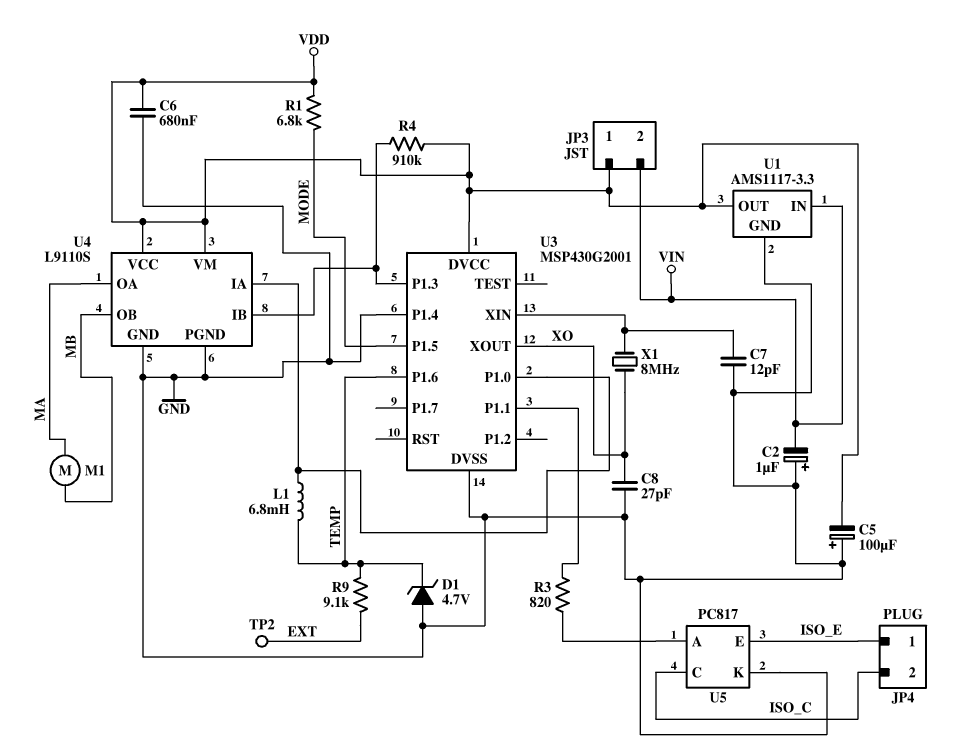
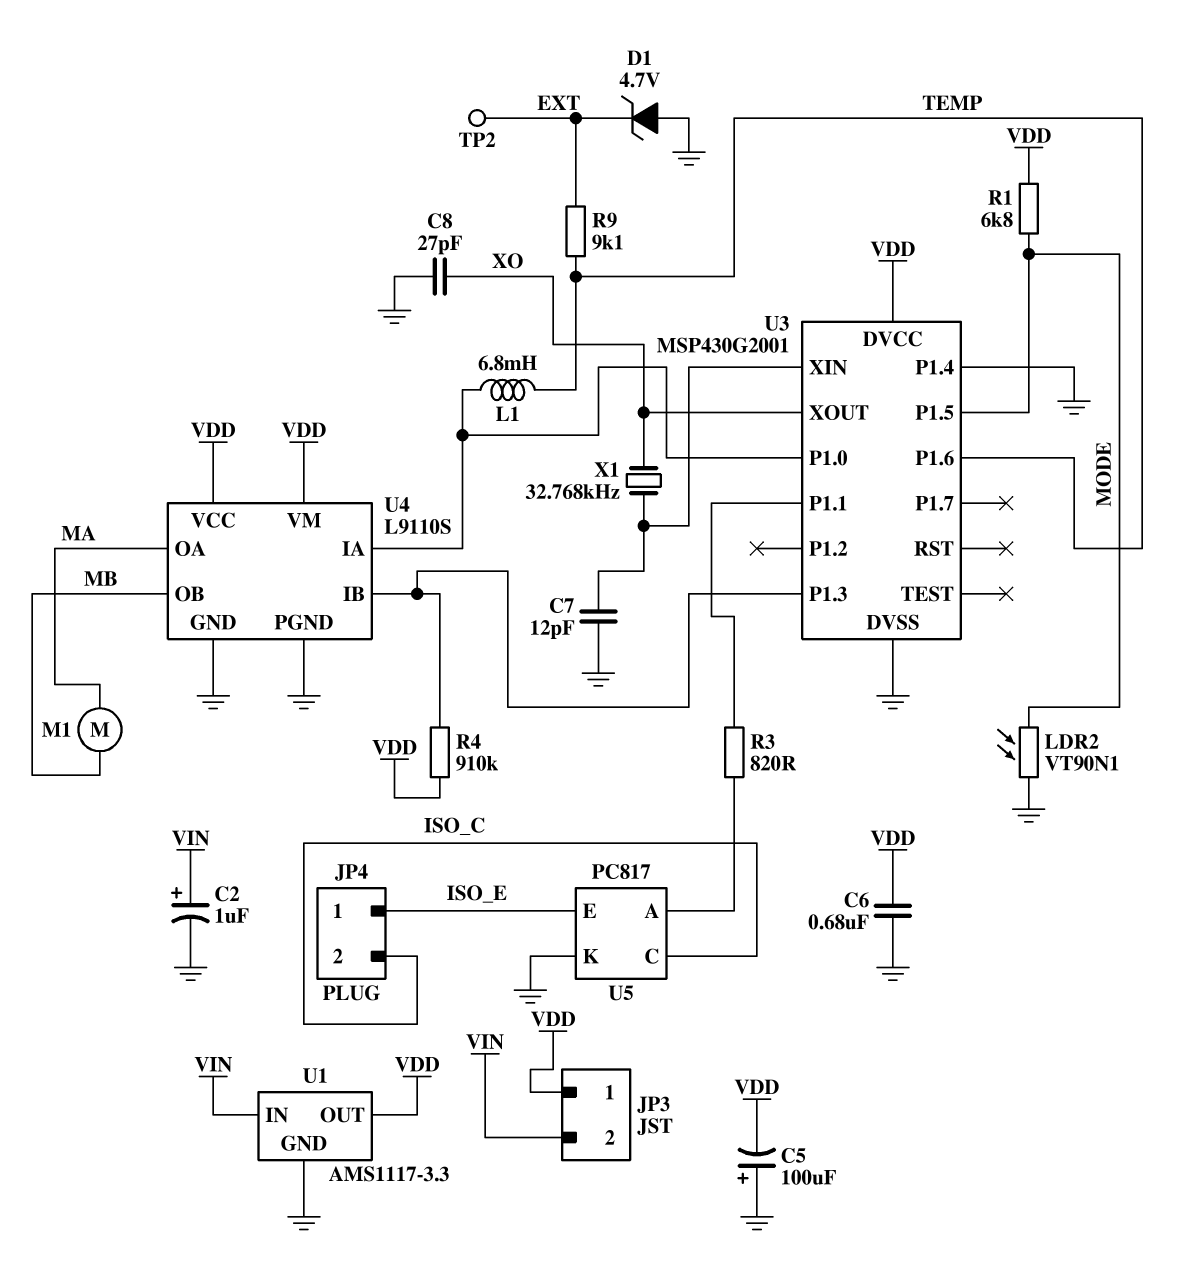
C2: 1uF (plus GND, minus VIN) -> 1uF (plus VIN, minus GND)
D1: zener 4.7V (A GND, K TEMP) -> zener 4.7V (A GND, K EXT)
LDR2: none -> VT90N1 (GND, MODE)
X1: 8MHz (U3/XIN, XO) -> 32.768kHz (U3/XIN, XO)

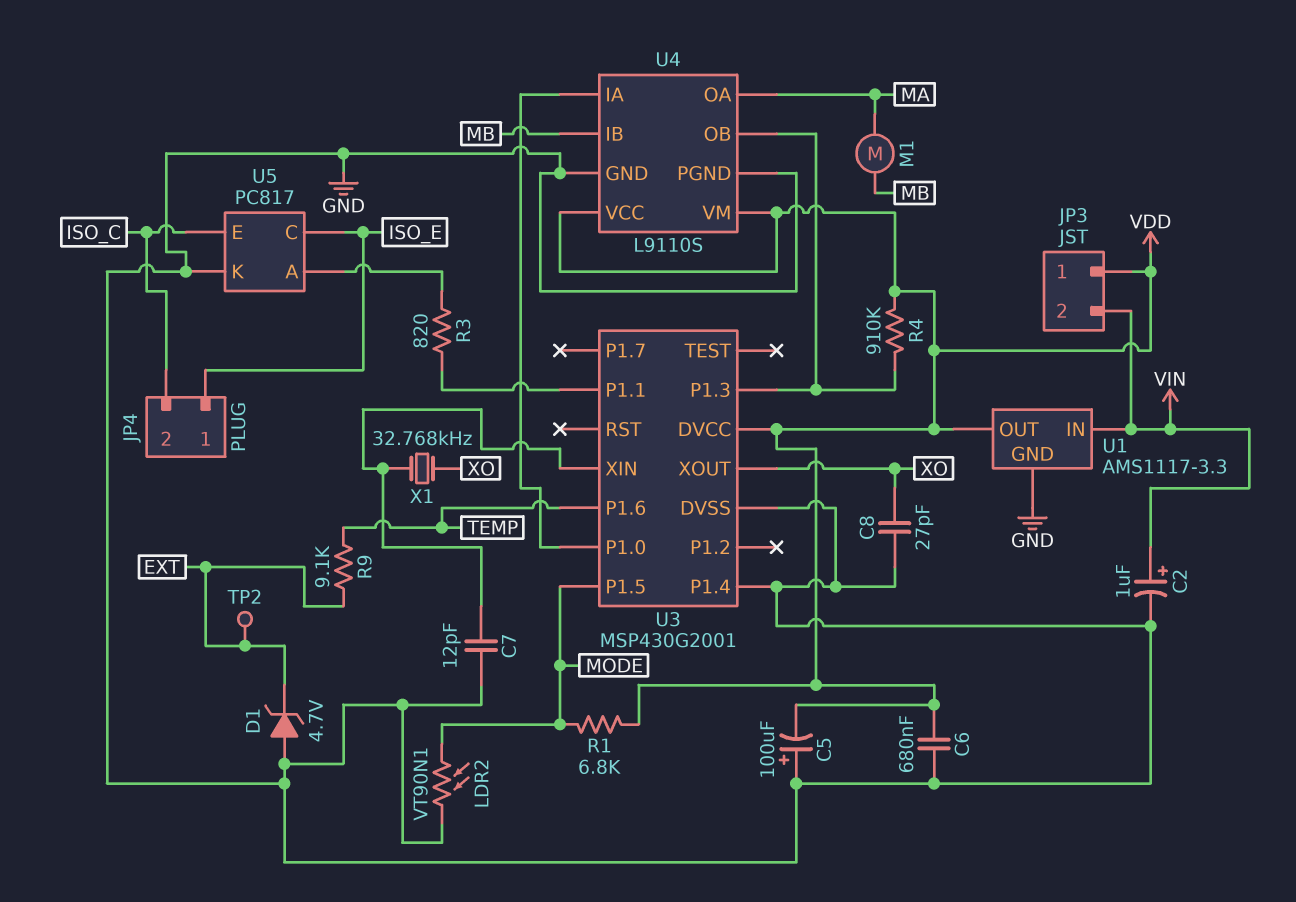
L1: 6.8mH (TEMP, U3/P1.0) -> none
U4 pin IB: U3/P1.3 -> MB
U4 pin OB: MB -> U3/P1.3
U5 pin C: ISO_C -> ISO_E
U5 pin E: ISO_E -> ISO_C

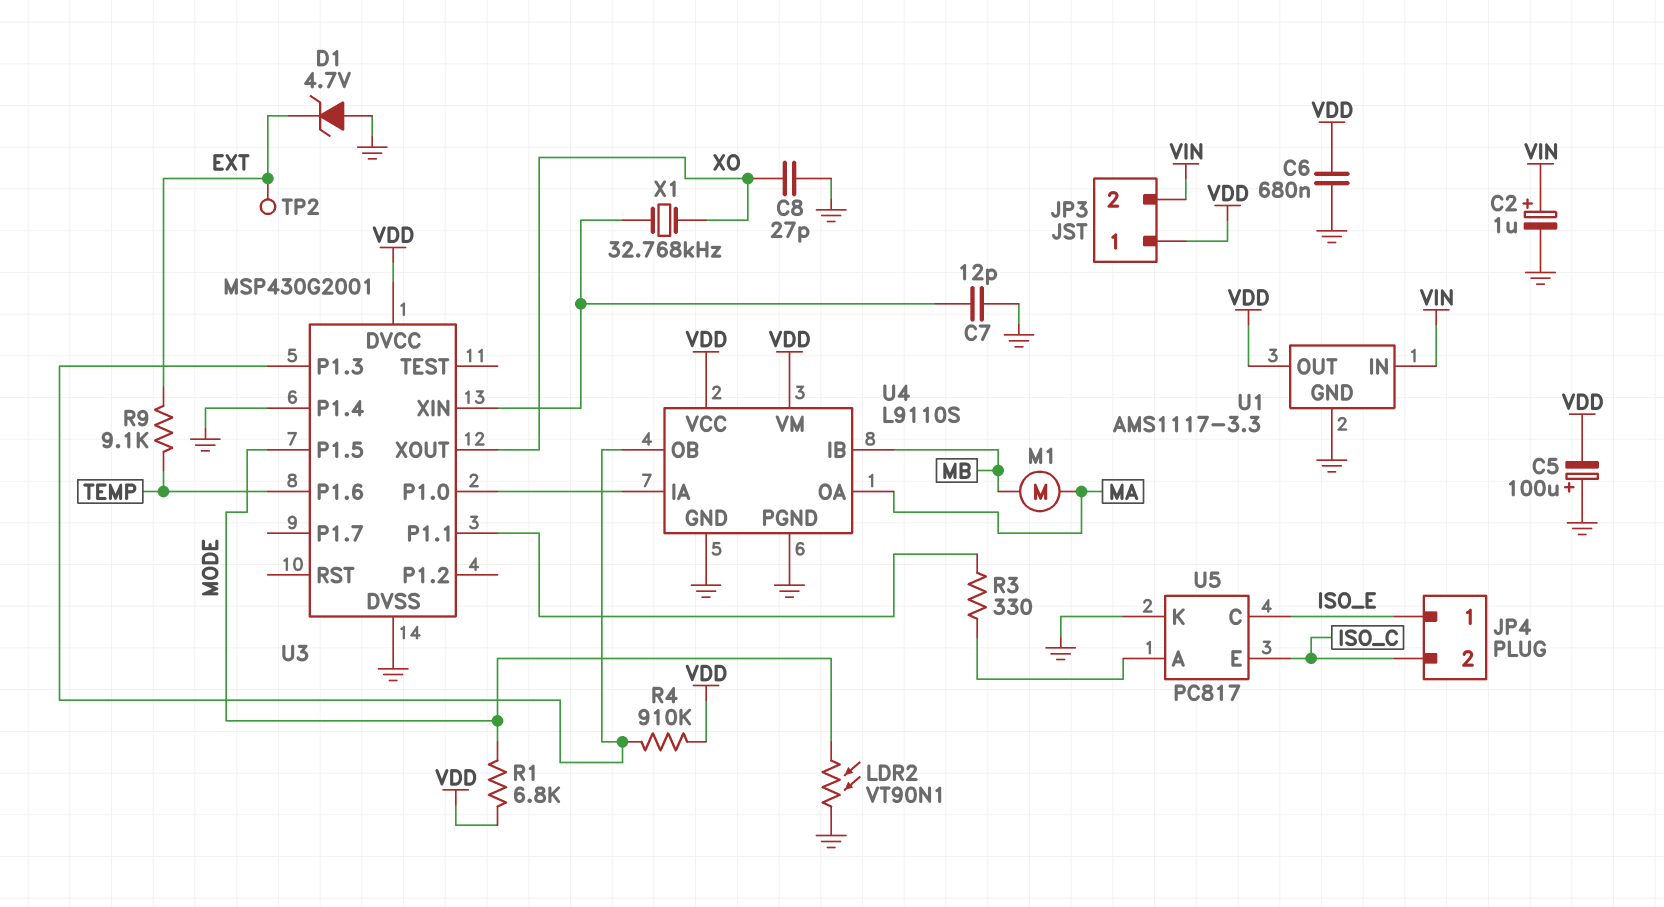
R3: 820 (U3/P1.1, U5/A) -> 330 (U3/P1.1, U5/A)

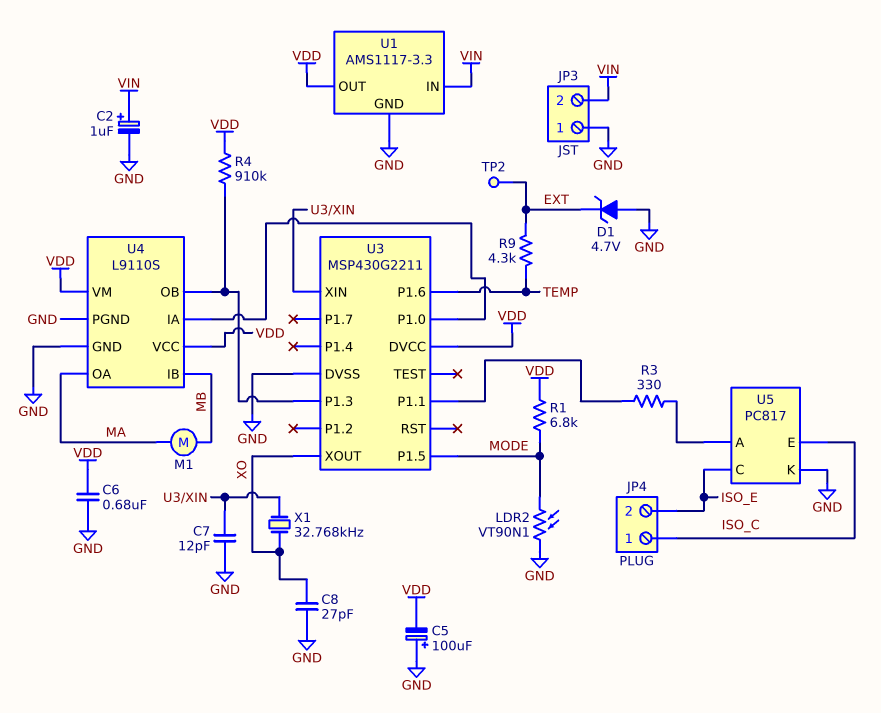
JP3 pin 1: VDD -> GND
JP4 pin 1: ISO_E -> ISO_C
JP4 pin 2: ISO_C -> ISO_E
R9: 9.1k (EXT, TEMP) -> 4.3k (EXT, TEMP)
U3: MSP430G2001 -> MSP430G2211
U3 pin P1.4: GND -> none

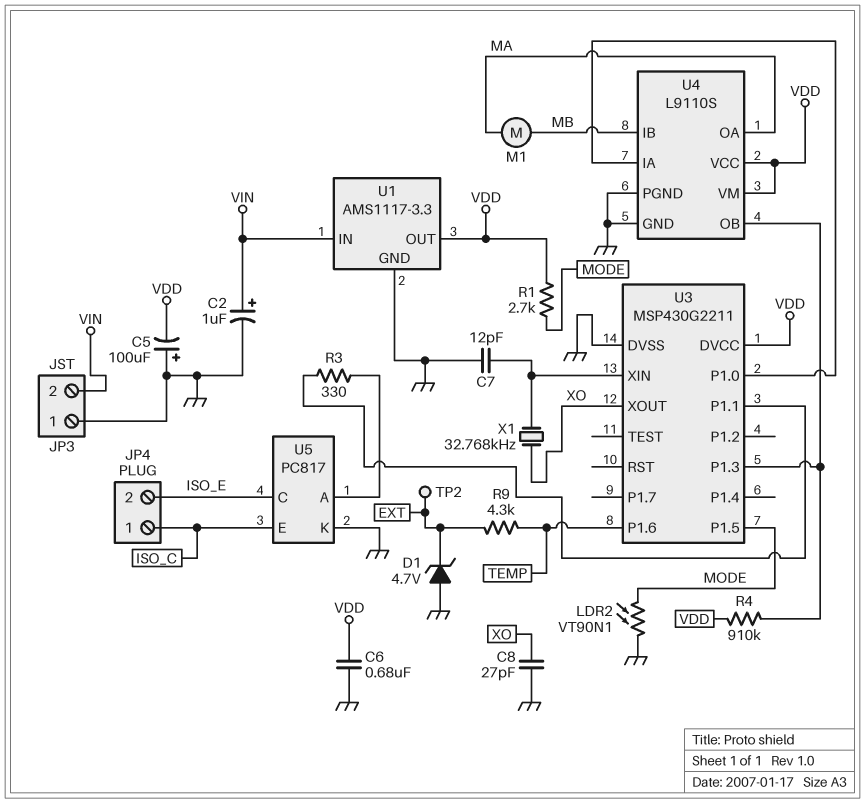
R1: 6.8k (MODE, VDD) -> 2.7k (MODE, VDD)

